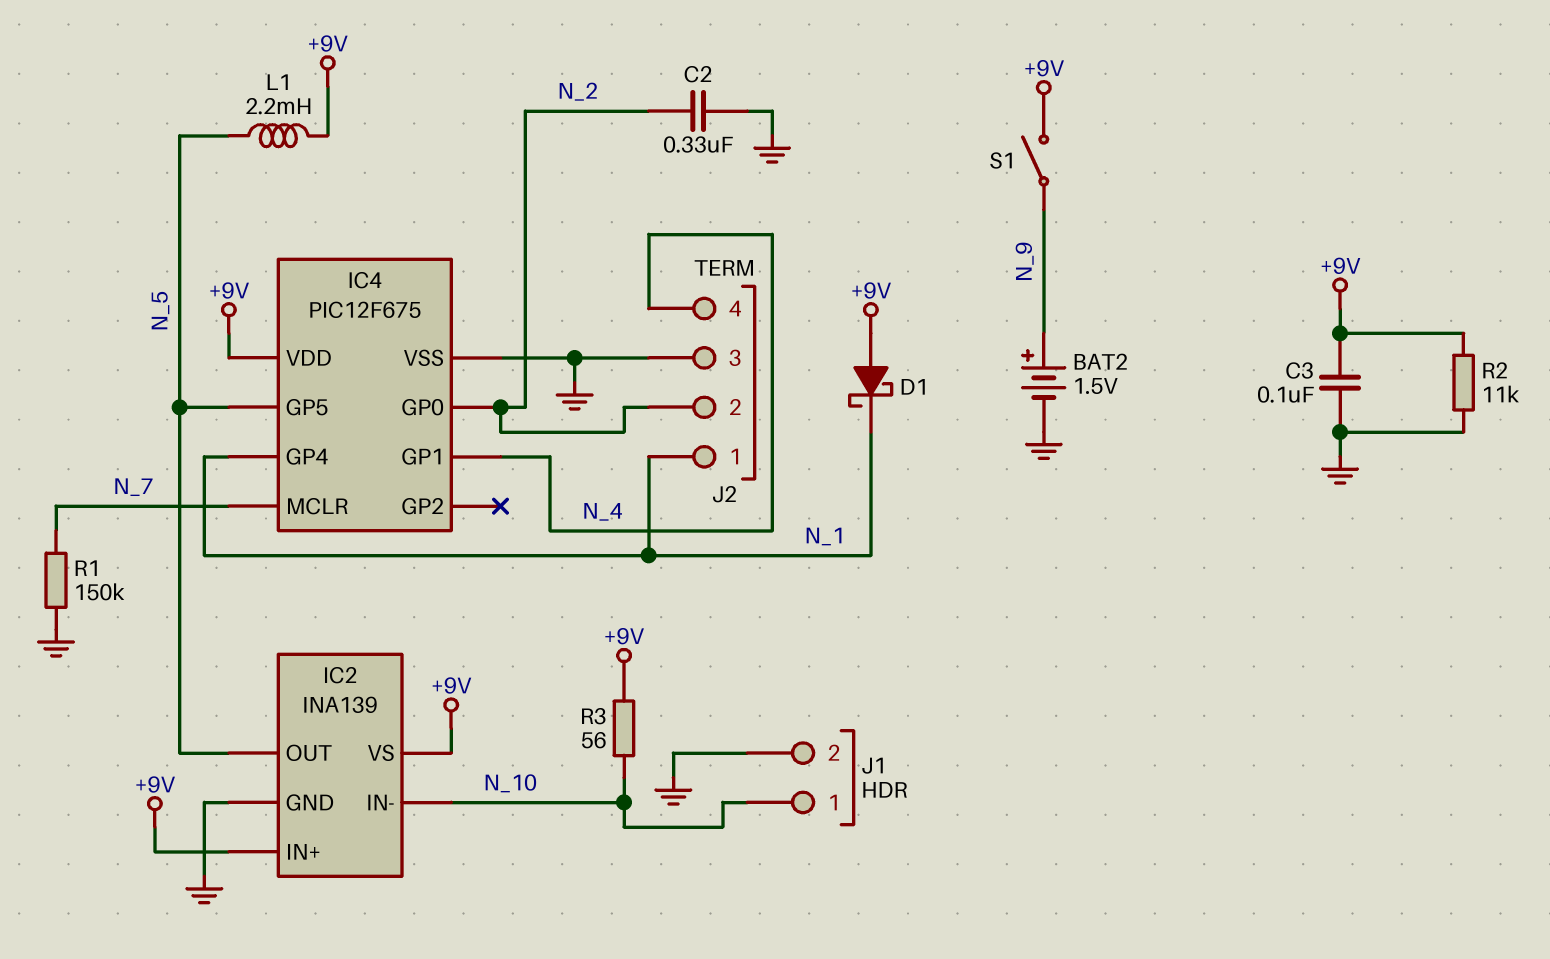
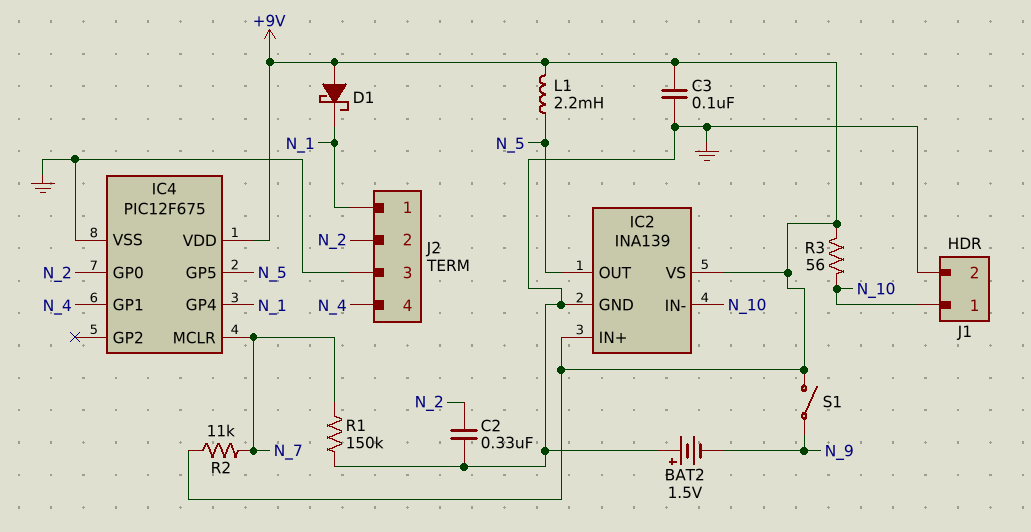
BAT2: 1.5V (plus N_9, minus GND) -> 1.5V (plus GND, minus N_9)
R2: 11k (+9V, GND) -> 11k (+9V, N_7)

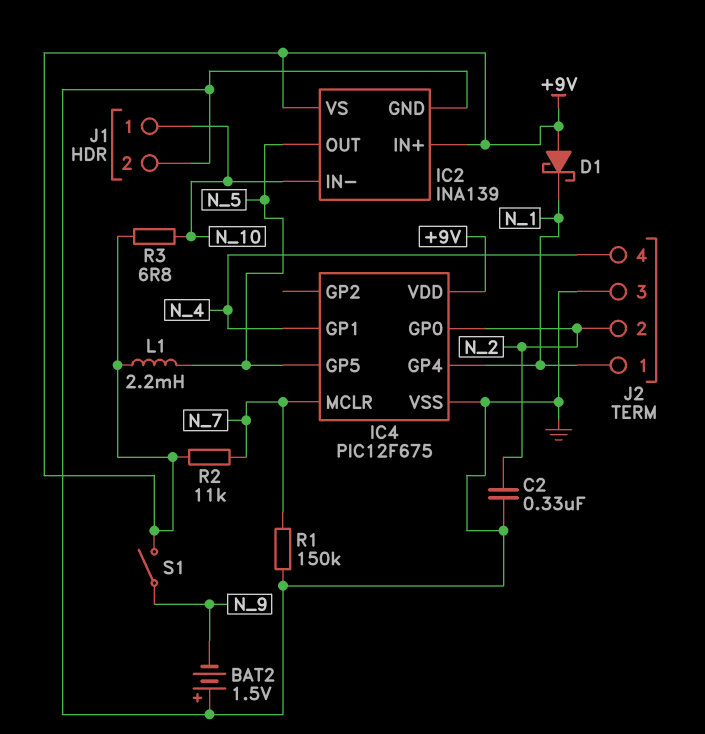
C3: 100nF (+9V, GND) -> none
R3: 56 (+9V, N_10) -> 6.8 (+9V, N_10)

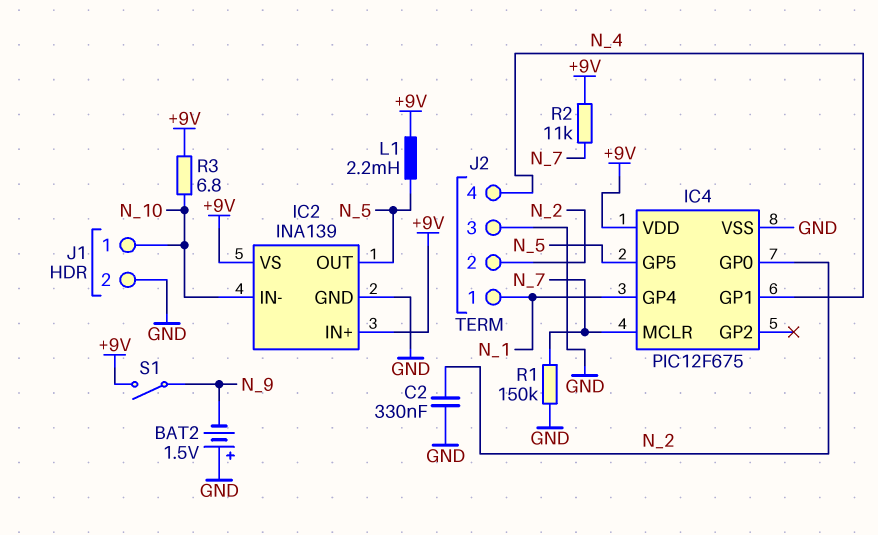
D1: schottky (A +9V, K N_1) -> none

